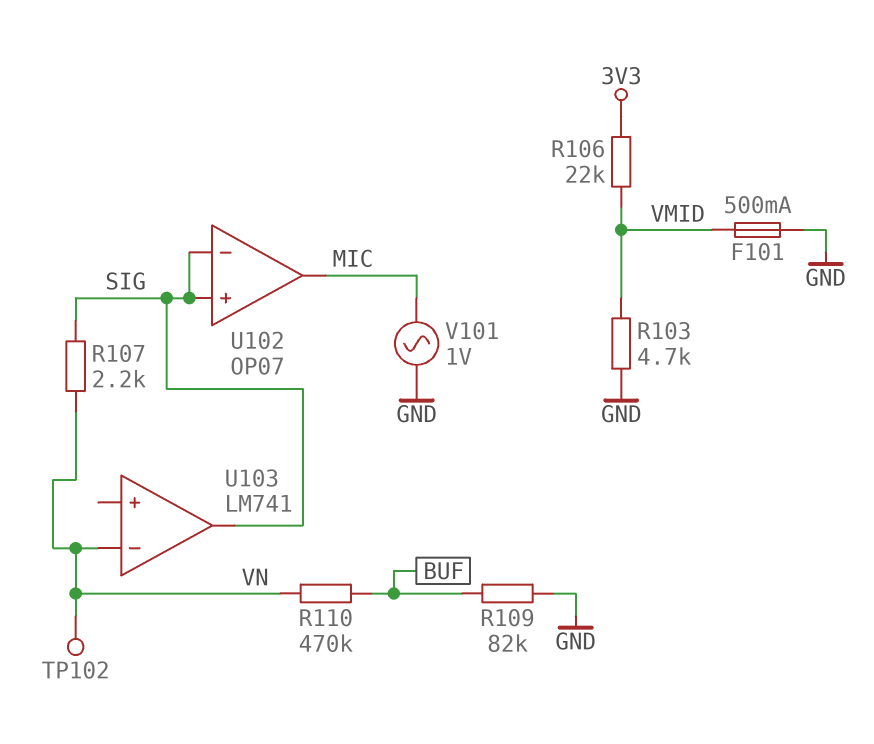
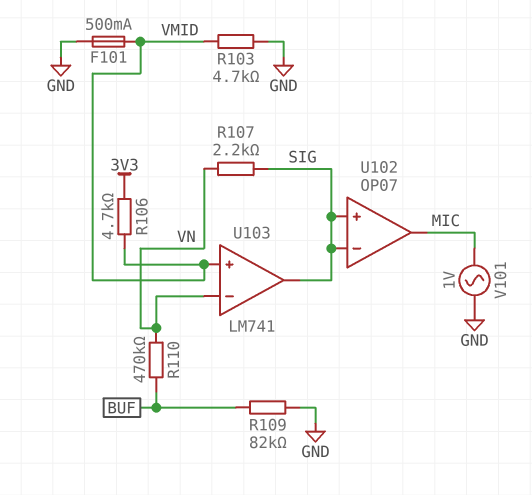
R106: 22k (3V3, VMID) -> 4.7k (3V3, VMID)
TP102: test point (VN) -> none
U103 pin in+: none -> VMID

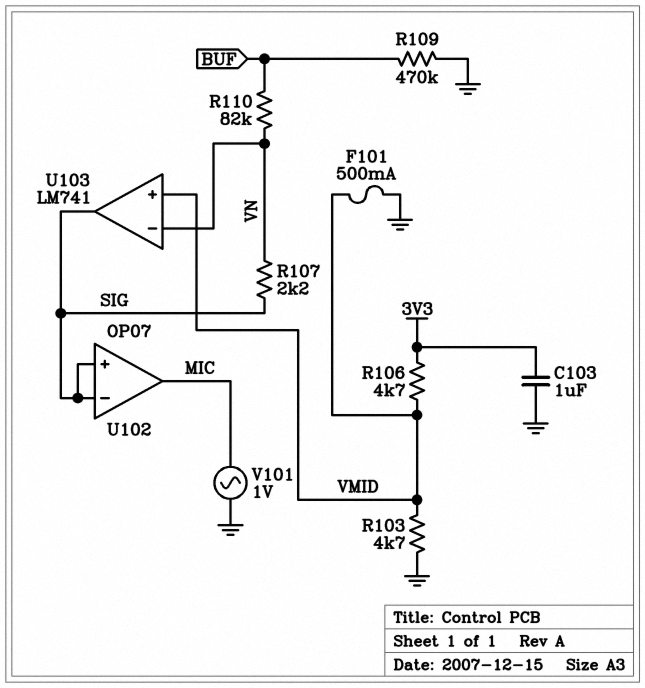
C103: none -> 1uF (3V3, GND)
R109: 82k (BUF, GND) -> 470k (BUF, GND)
R110: 470k (BUF, VN) -> 82k (BUF, VN)

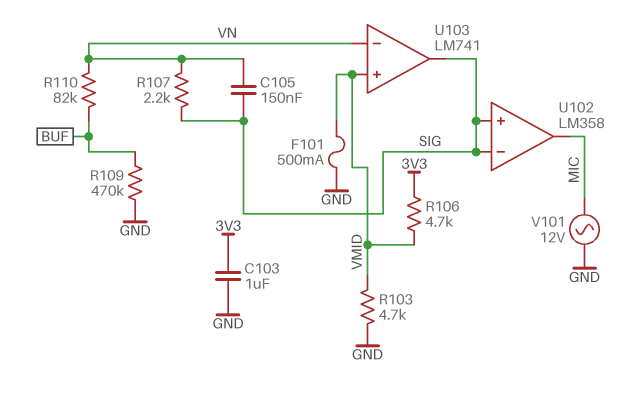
C105: none -> 150nF (SIG, VN)
U102: OP07 -> LM358
V101: AC 1V (GND, MIC) -> AC 12V (GND, MIC)

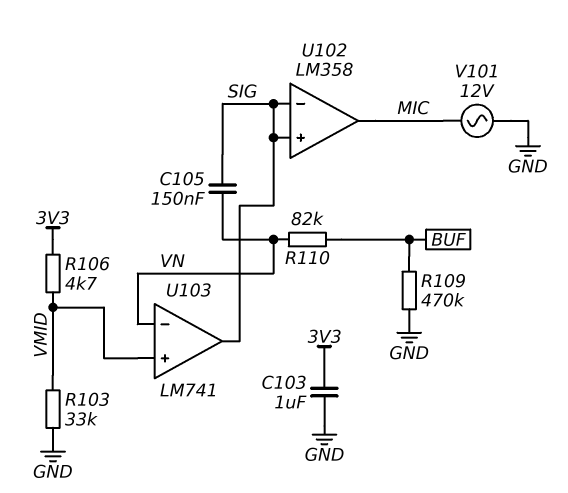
F101: 500mA (GND, VMID) -> none
R103: 4.7k (GND, VMID) -> 33k (GND, VMID)
R107: 2.2k (SIG, VN) -> none

